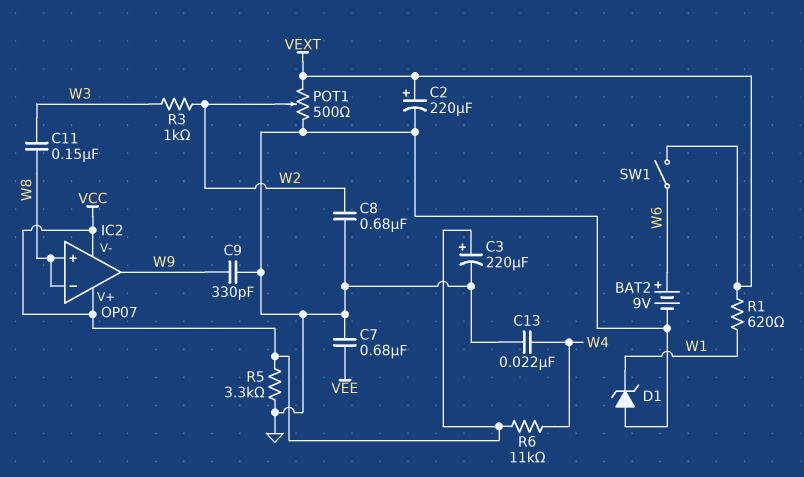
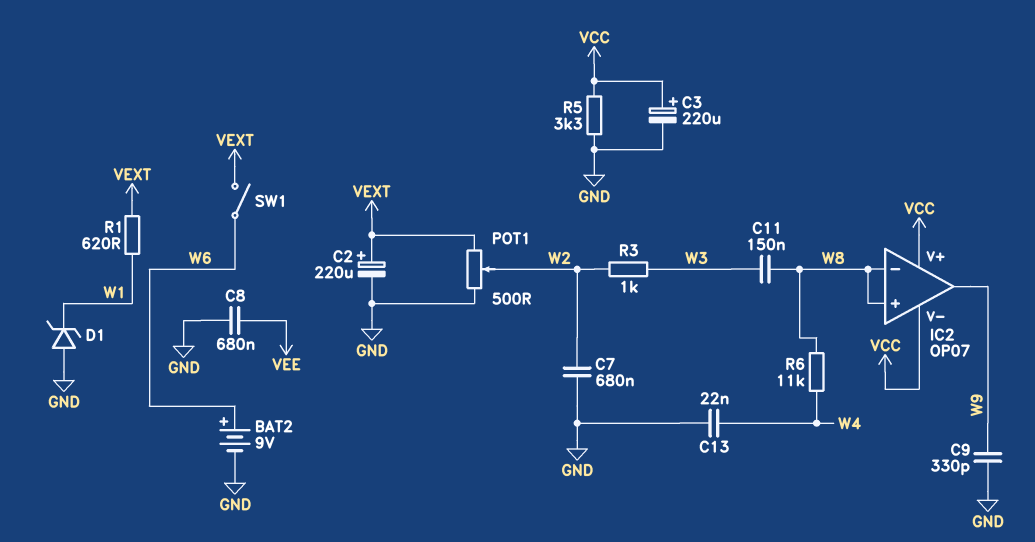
C7: 680nF (GND, VEE) -> 680nF (GND, W2)
C8: 680nF (GND, W2) -> 680nF (GND, VEE)
R6: 11k (VCC, W4) -> 11k (W4, W8)

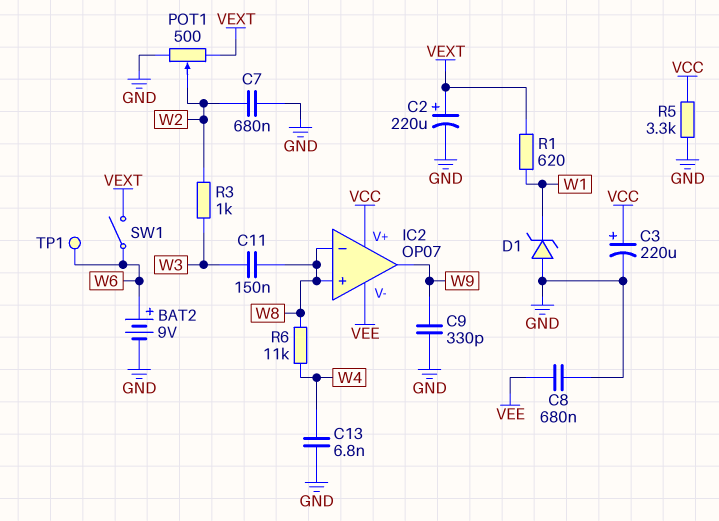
C13: 22nF (GND, W4) -> 6.8nF (GND, W4)
IC2 pin V-: VCC -> VEE
TP1: none -> test point (W6)

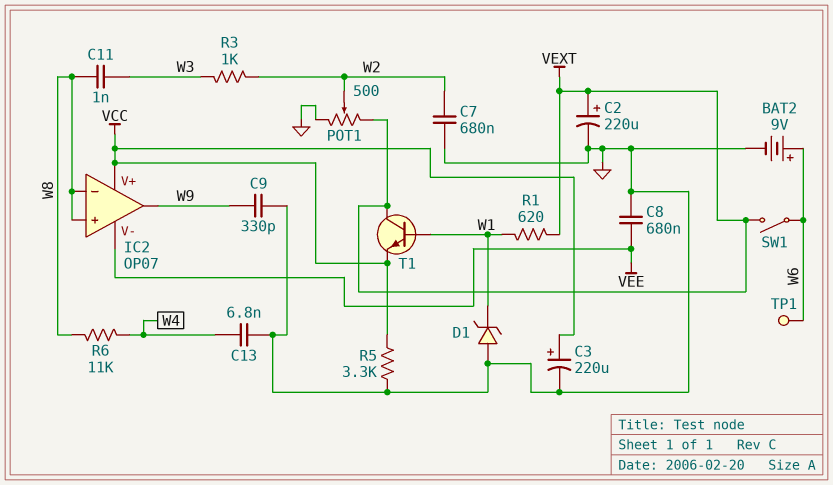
C11: 150nF (W3, W8) -> 1nF (W3, W8)
T1: none -> NPN (B W1, C VEXT, E VCC)

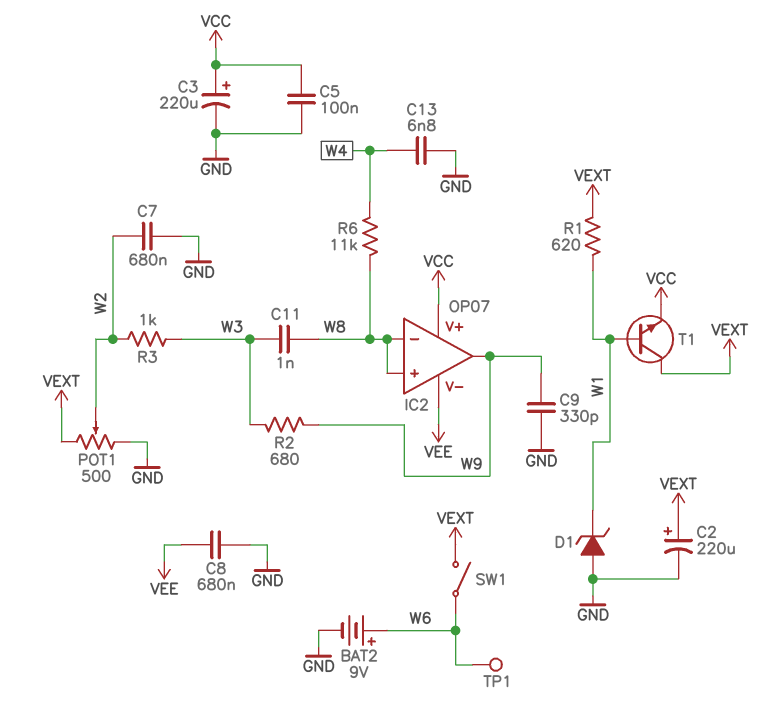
C5: none -> 100nF (GND, VCC)
R2: none -> 680 (W3, W9)
R5: 3.3k (GND, VCC) -> none

